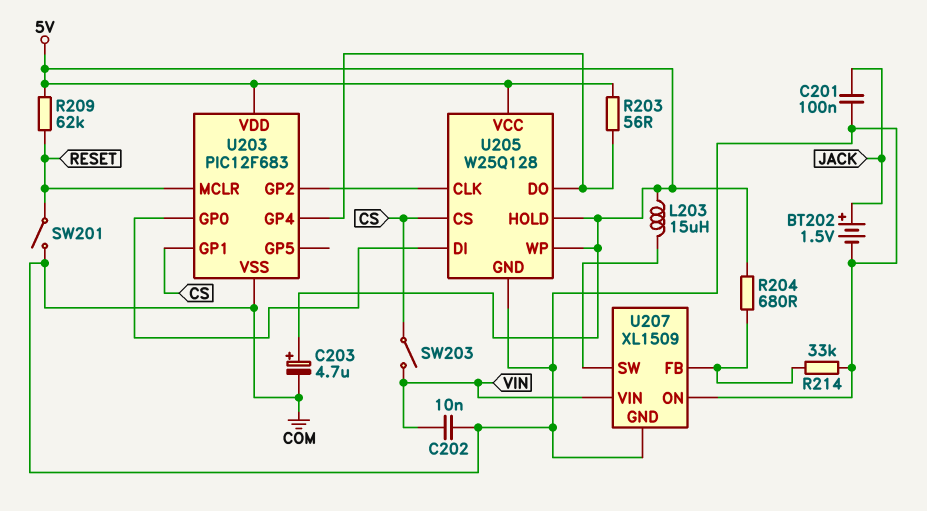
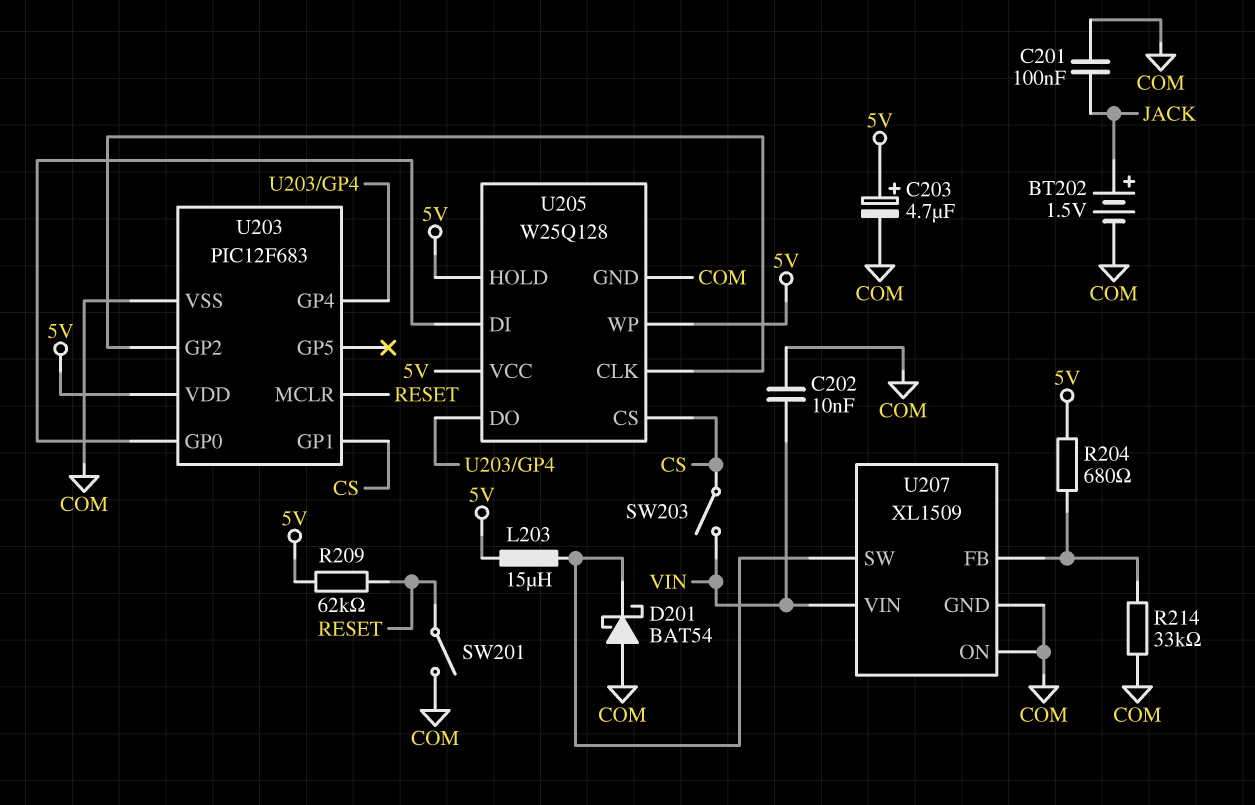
D201: none -> schottky BAT54 (A COM, K U207/SW)
R203: 56 (5V, U203/GP4) -> none

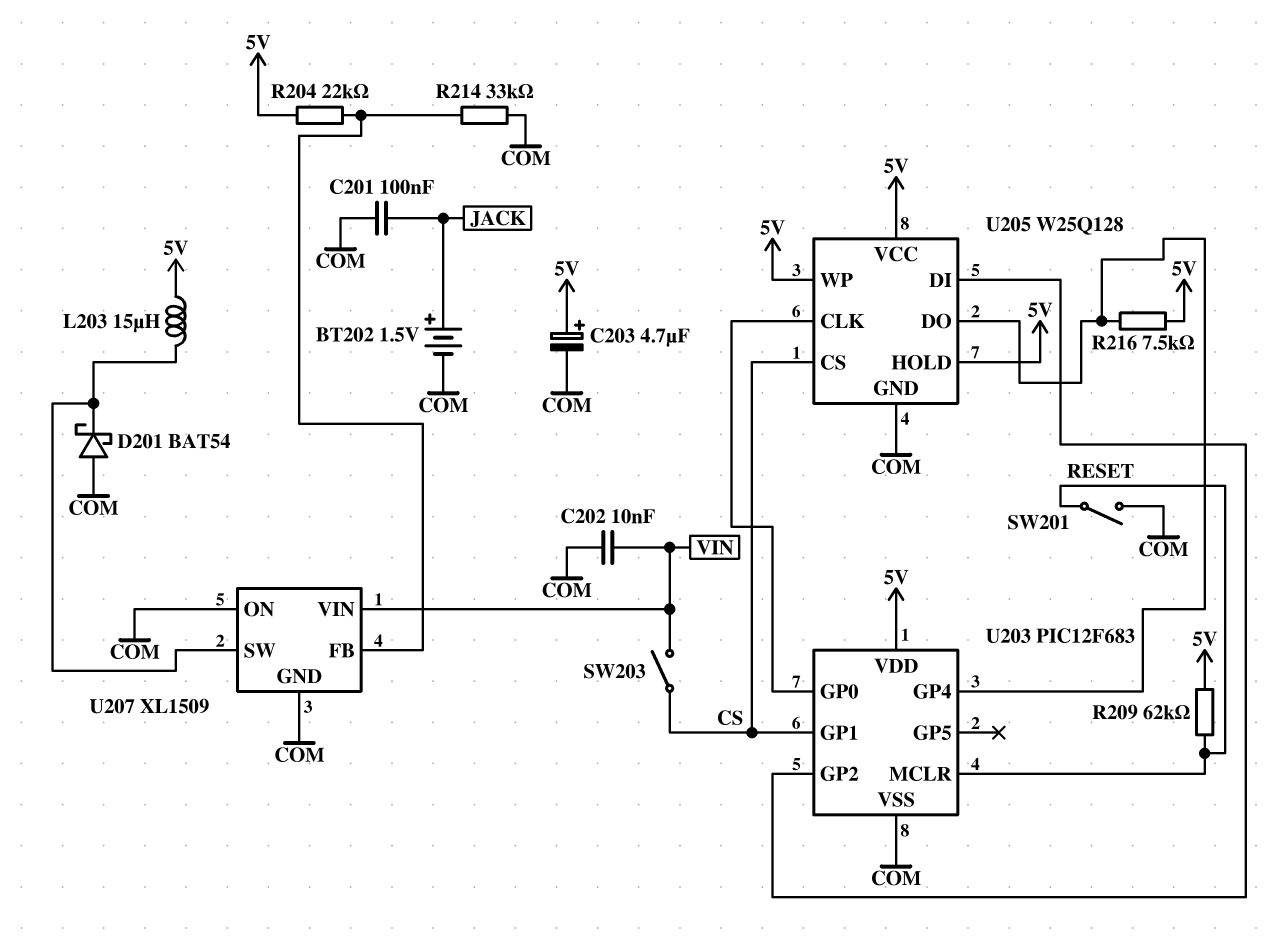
R204: 680 (5V, U207/FB) -> 22k (5V, U207/FB)
R216: none -> 7.5k (5V, U203/GP4)
U205 pin CLK: U203/GP2 -> U203/GP0
U205 pin DI: U203/GP0 -> U203/GP2

